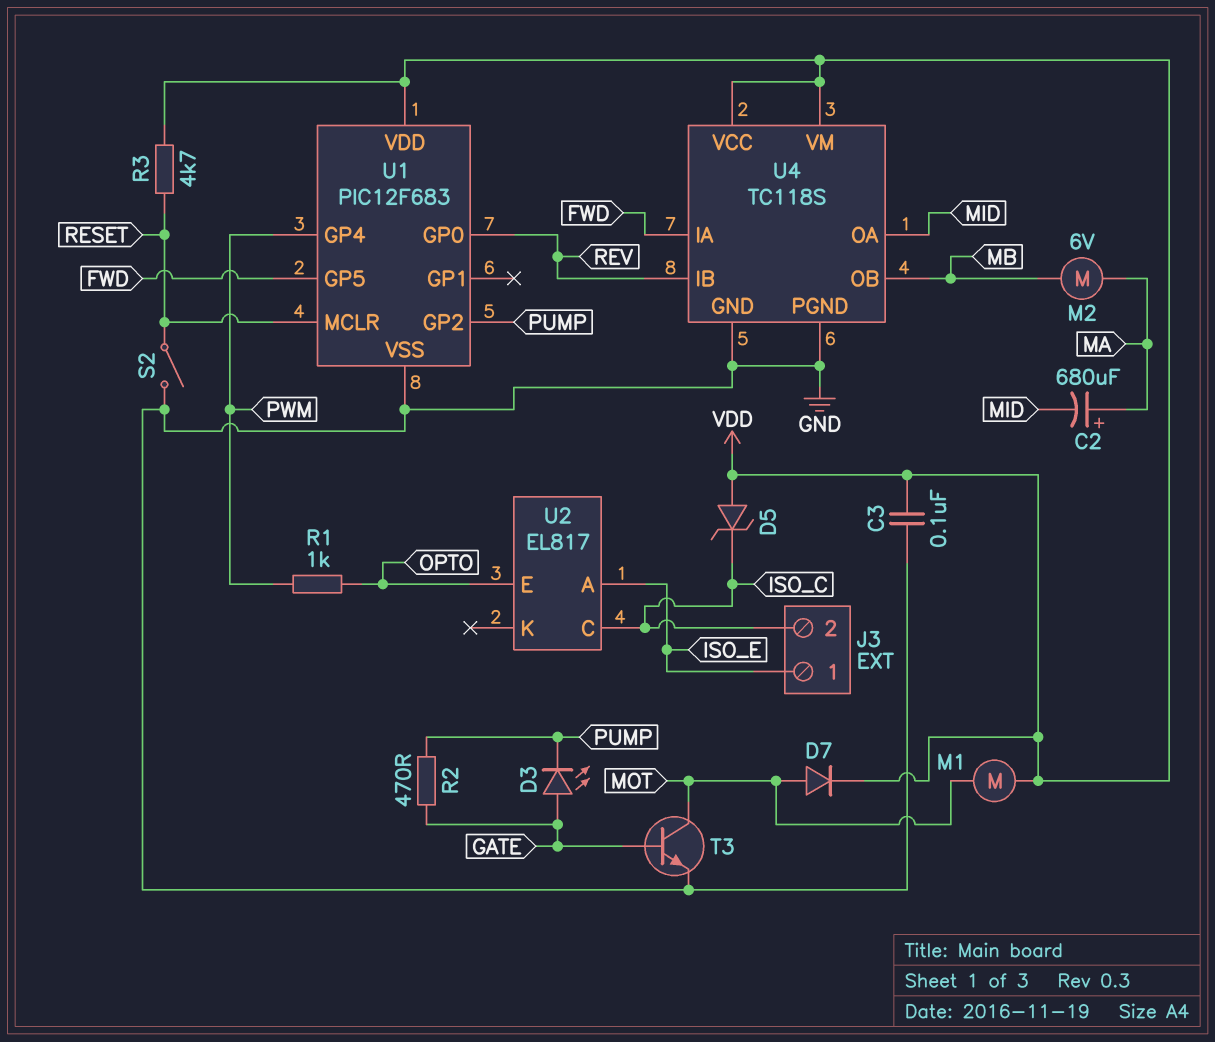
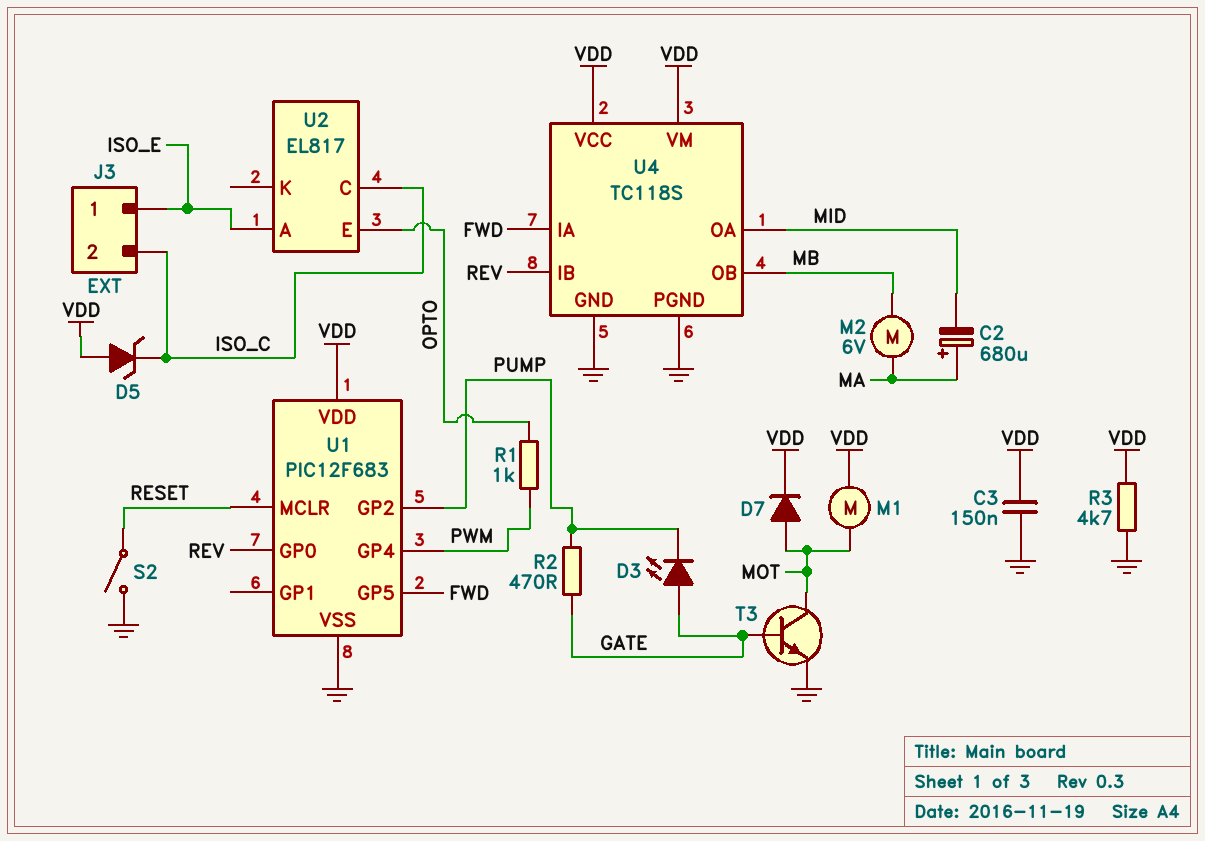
C3: 100nF (GND, VDD) -> 150nF (GND, VDD)
R3: 4.7k (RESET, VDD) -> 4.7k (GND, VDD)

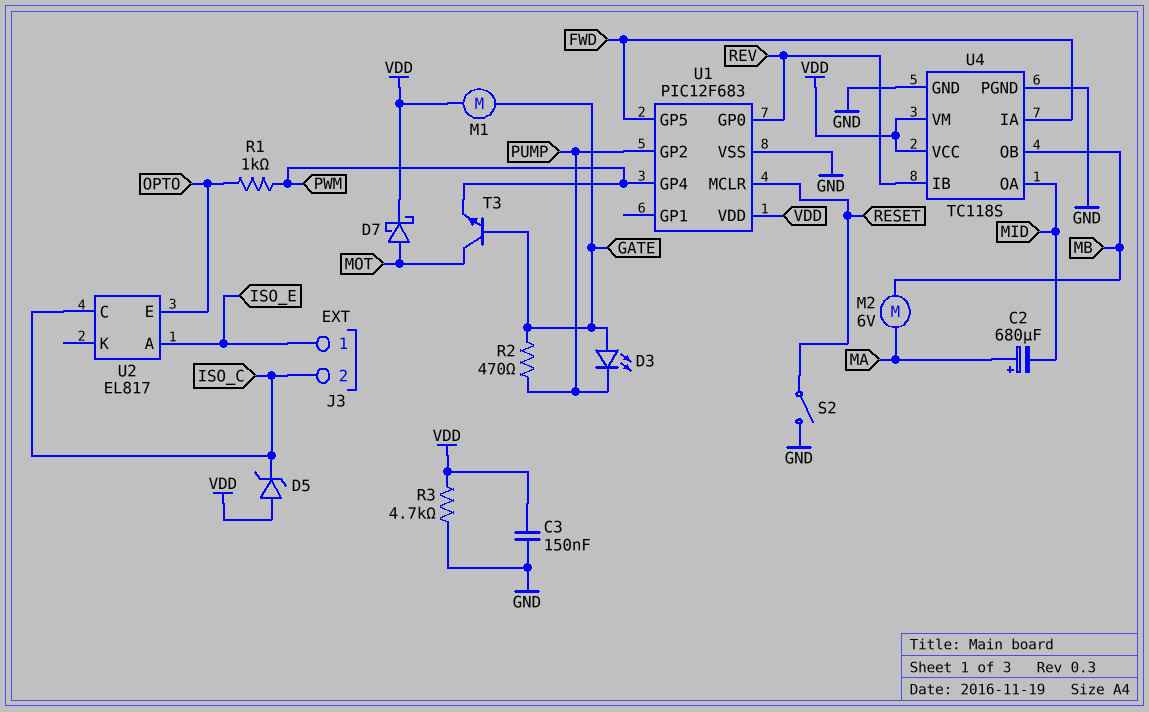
D7: diode (A MOT, K VDD) -> schottky (A MOT, K VDD)
M1: motor (MOT, VDD) -> motor (GATE, VDD)
T3: NPN (B GATE, C MOT, E GND) -> NPN (B GATE, C MOT, E PWM)

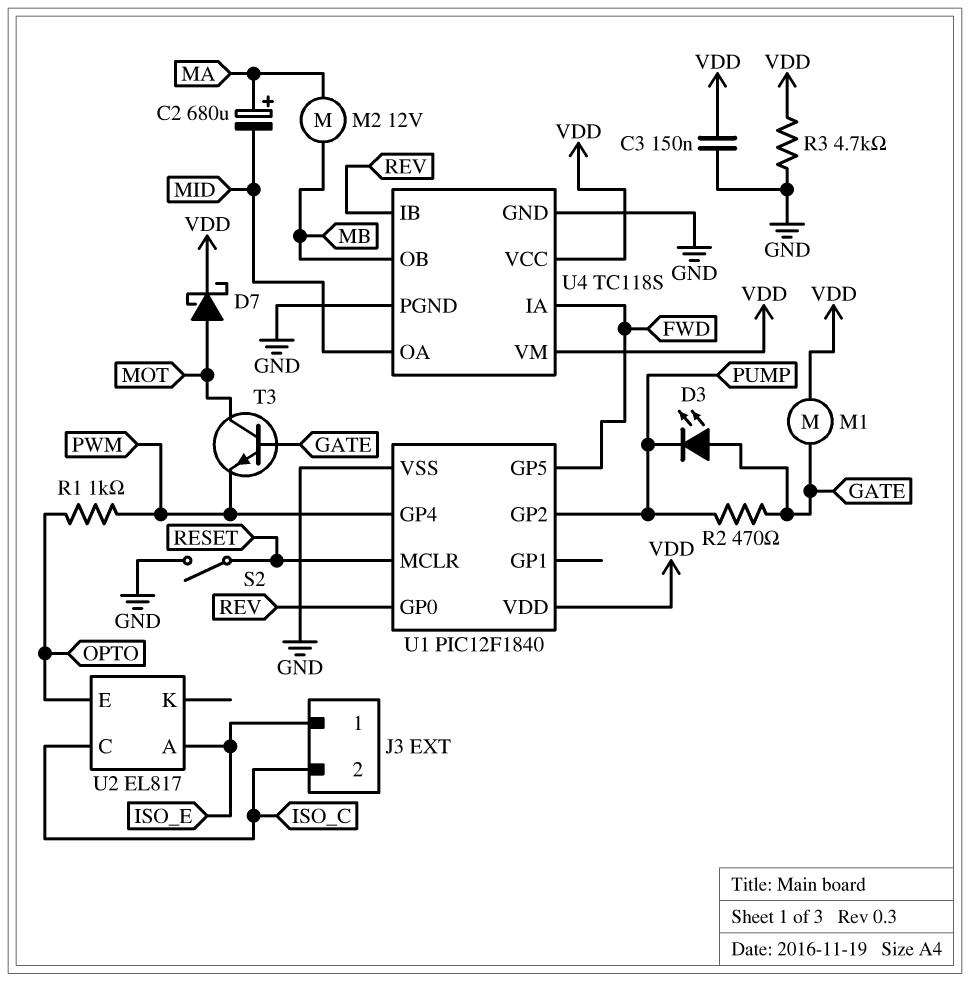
D5: zener (A VDD, K ISO_C) -> none
M2: motor 6V (MA, MB) -> motor 12V (MA, MB)
U1: PIC12F683 -> PIC12F1840

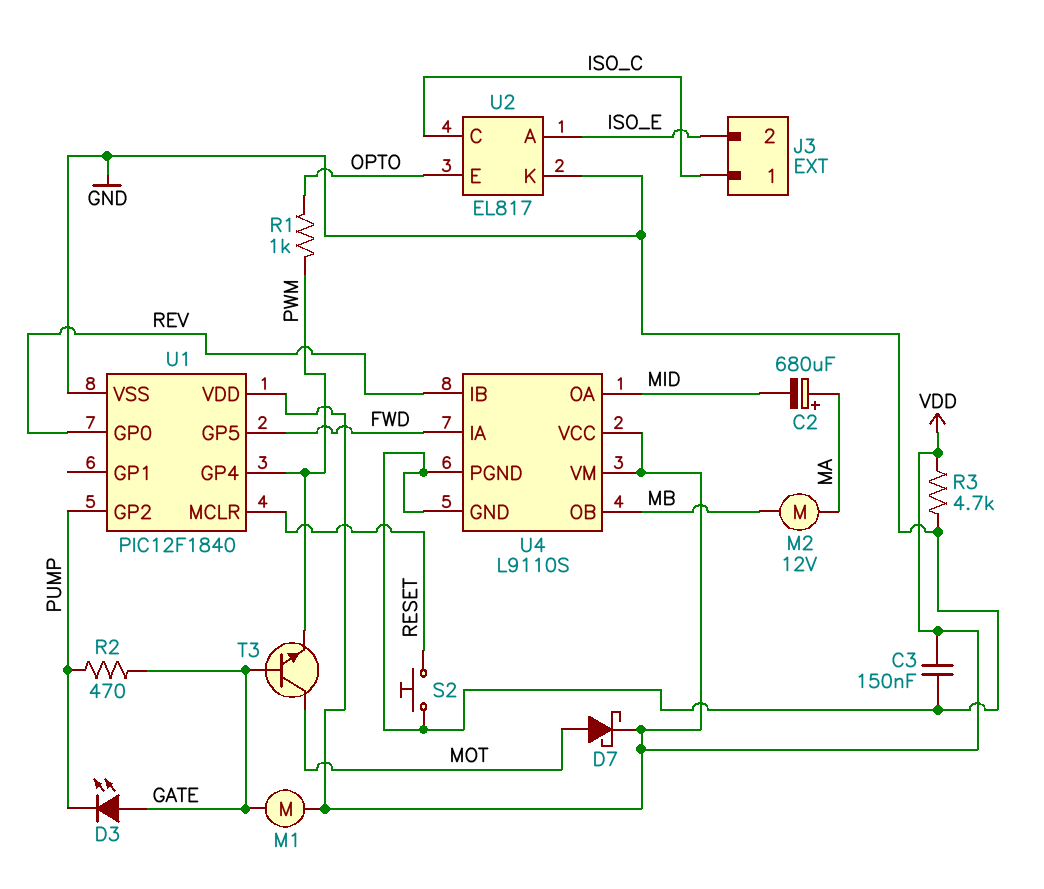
J3 pin 1: ISO_E -> ISO_C
J3 pin 2: ISO_C -> ISO_E
S2: switch (GND, RESET) -> button (GND, RESET)
U2 pin K: none -> GND
U4: TC118S -> L9110S

